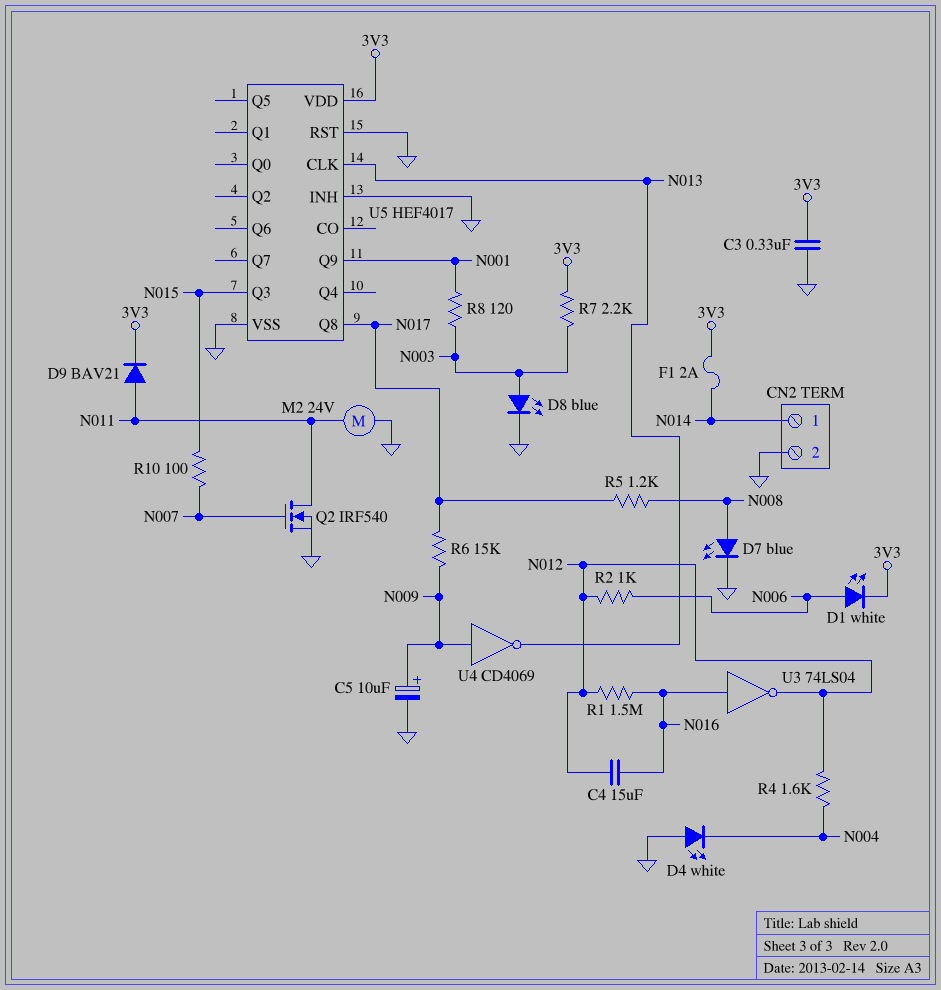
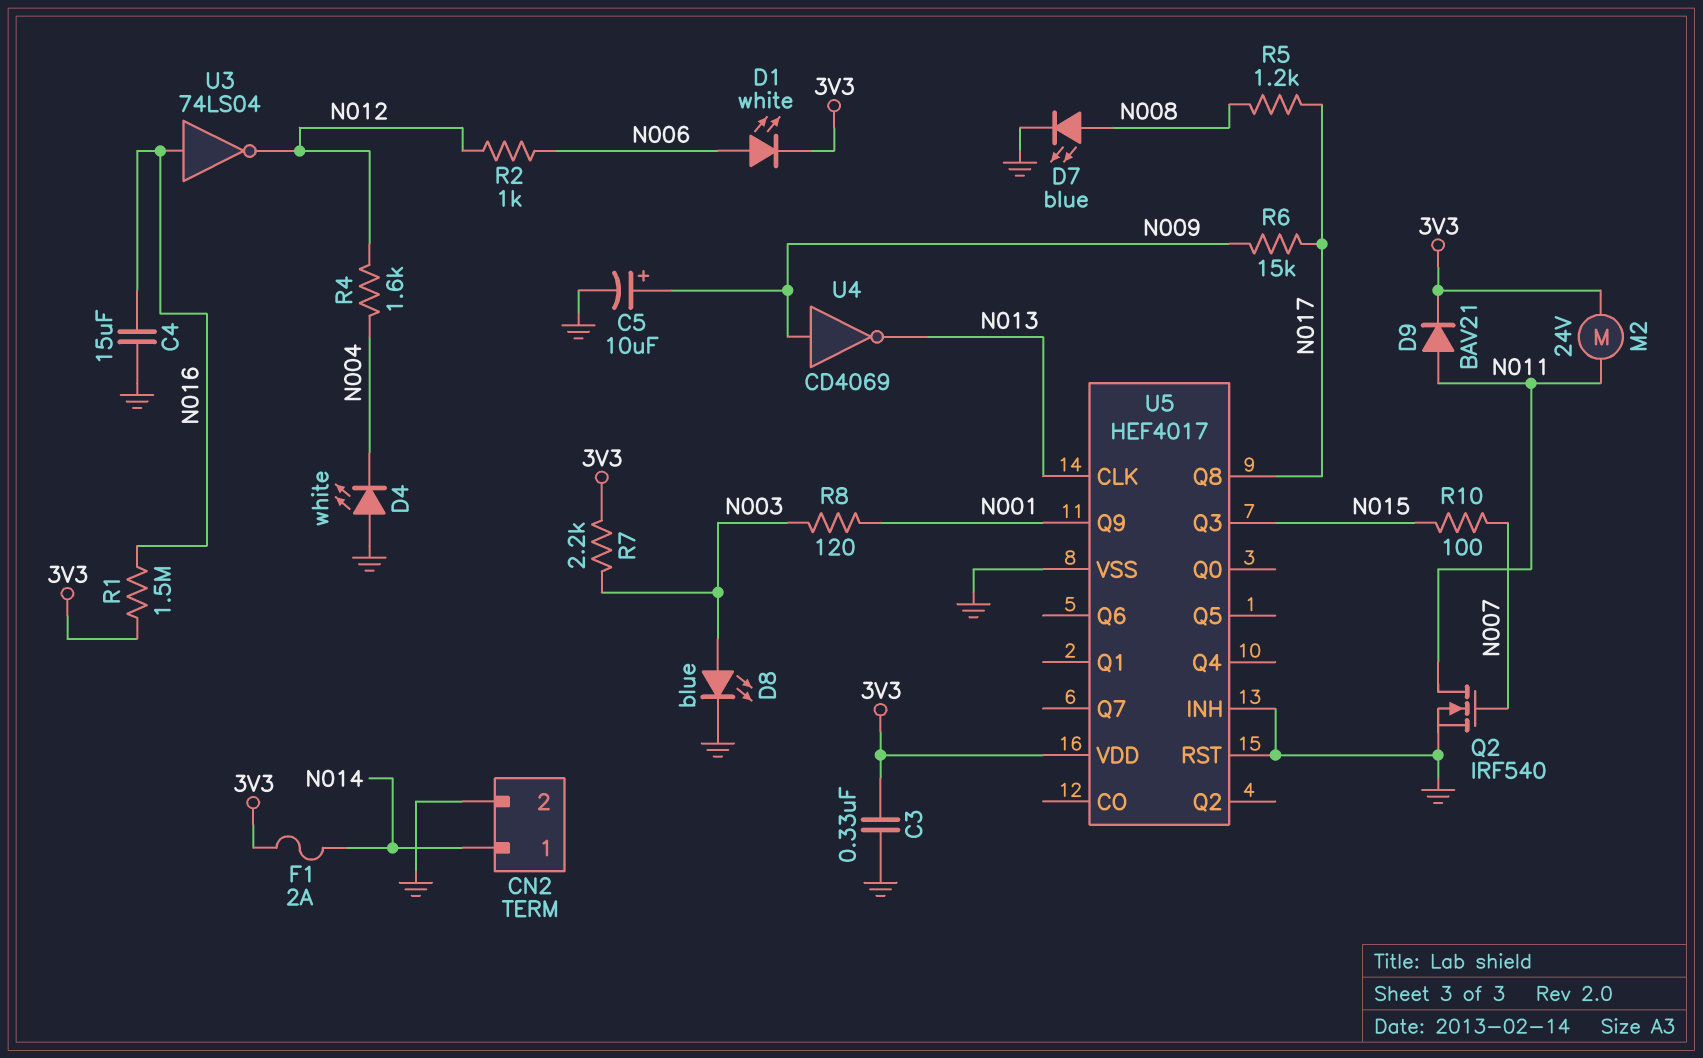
C4: 15uF (N012, N016) -> 15uF (GND, N016)
M2: motor 24V (GND, N011) -> motor 24V (3V3, N011)
R1: 1.5M (N012, N016) -> 1.5M (3V3, N016)

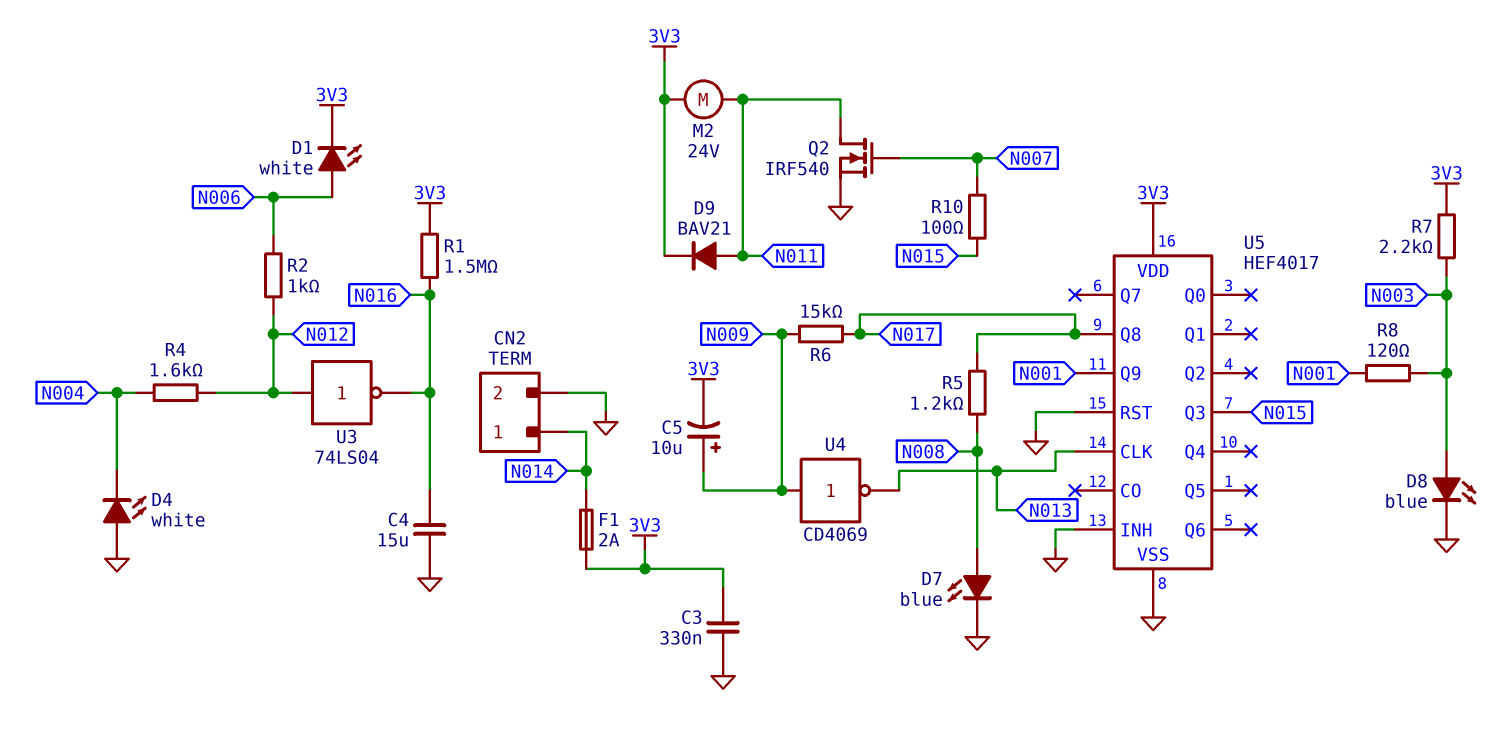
C5: 10uF (plus N009, minus GND) -> 10uF (plus N009, minus 3V3)
U3: NOT 74LS04 (in N016, out N012) -> NOT 74LS04 (in N012, out N016)

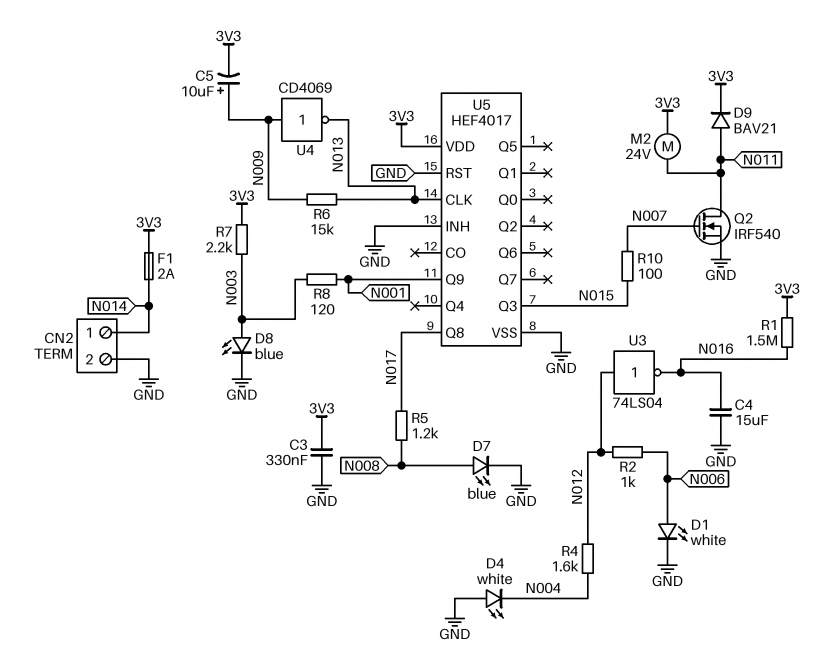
D1: LED white (A N006, K 3V3) -> LED white (A N006, K GND)
R6: 15k (N009, N017) -> 15k (N009, N013)

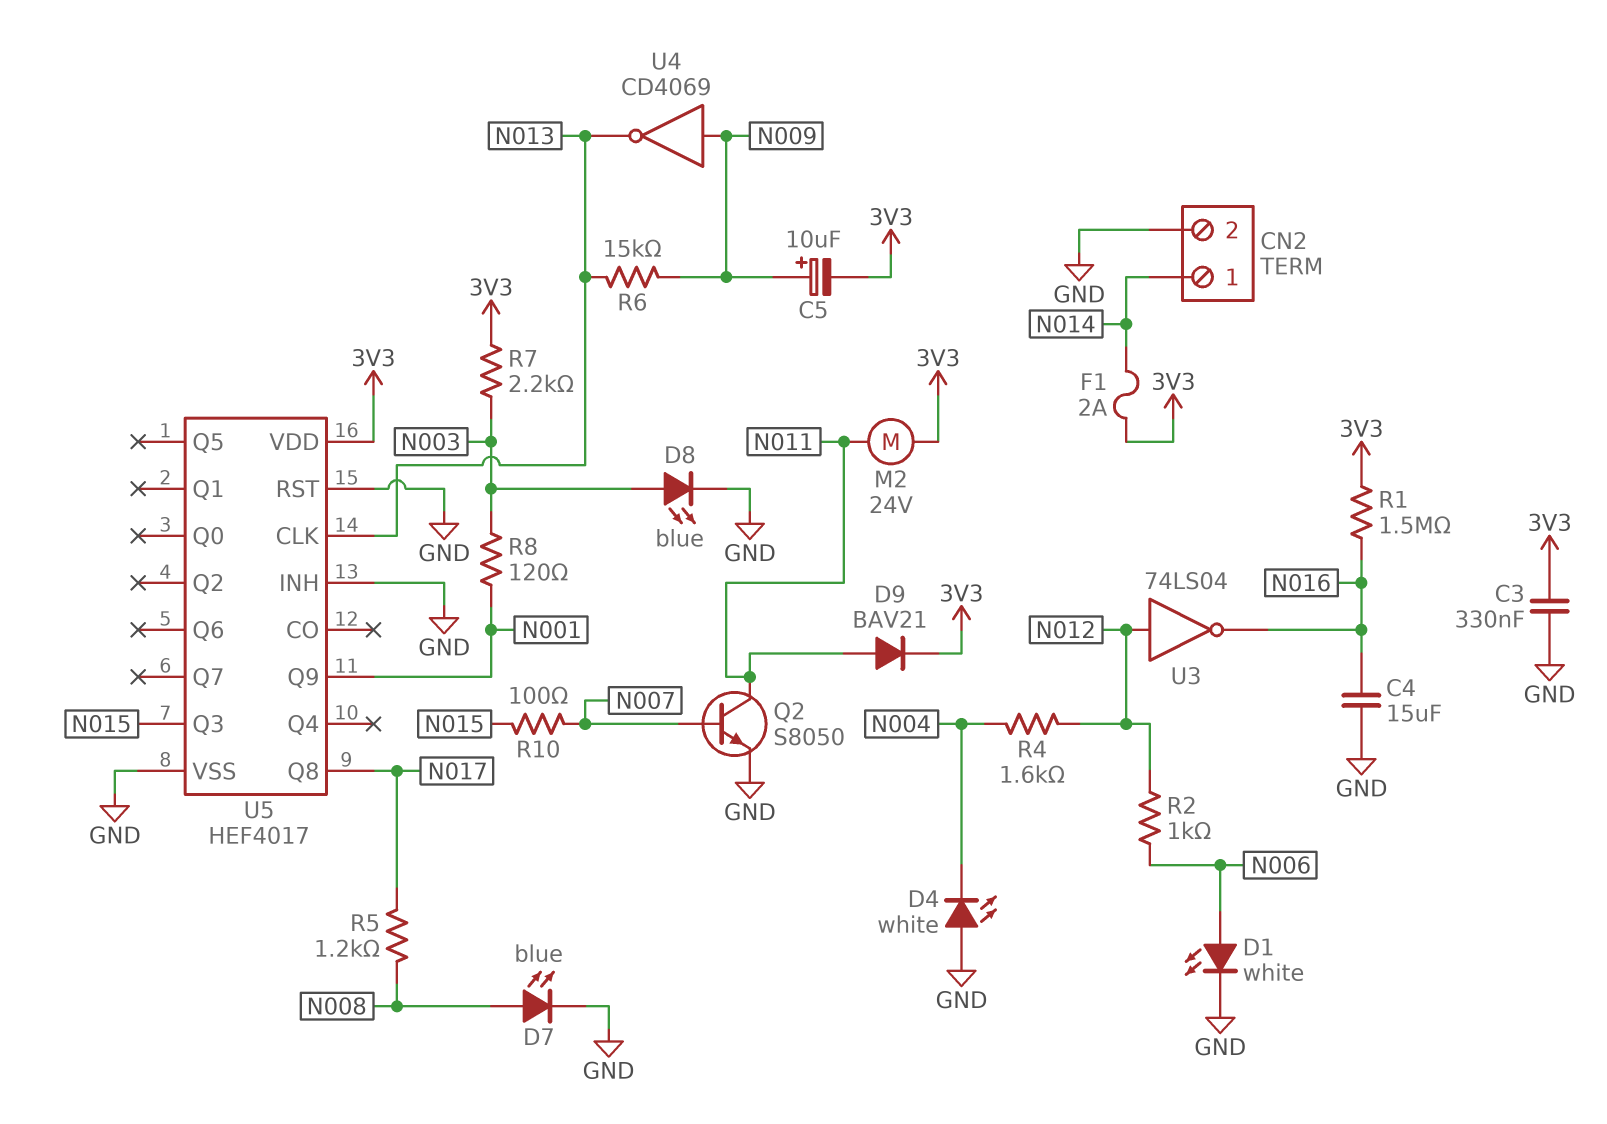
Q2: NMOS IRF540 (G N007, D N011, S GND) -> NPN S8050 (B N007, C N011, E GND)

